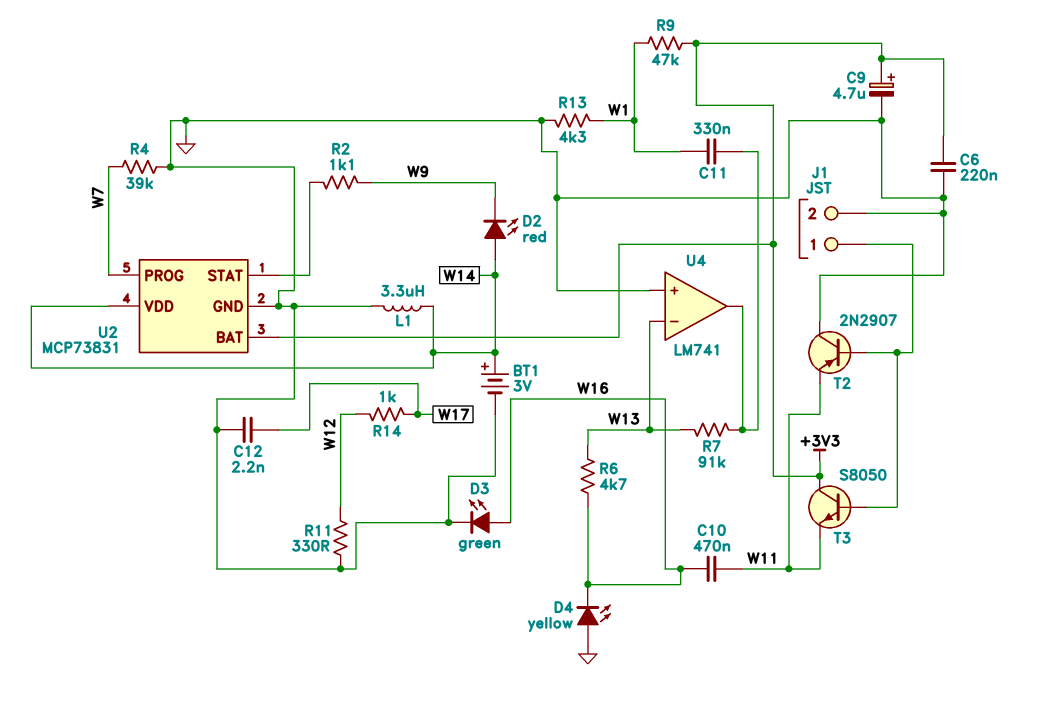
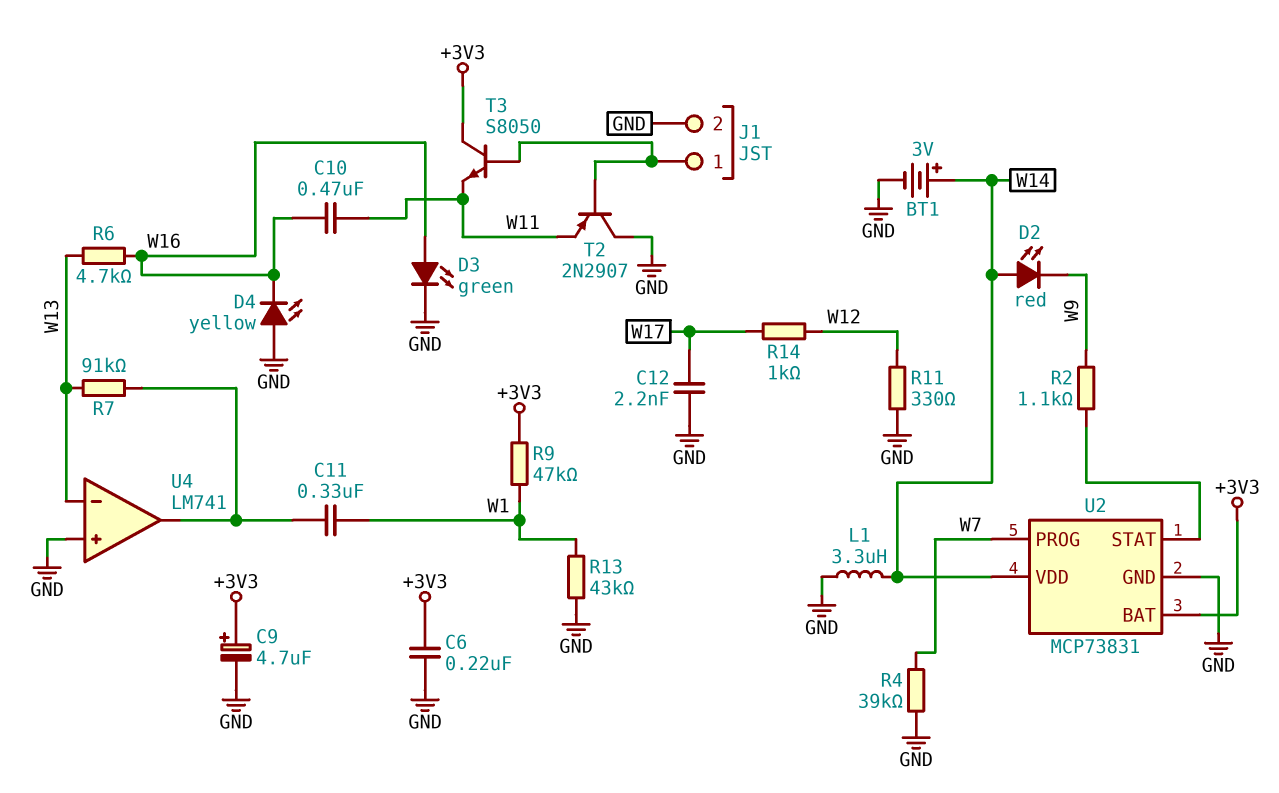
R13: 4.3k (GND, W1) -> 43k (GND, W1)

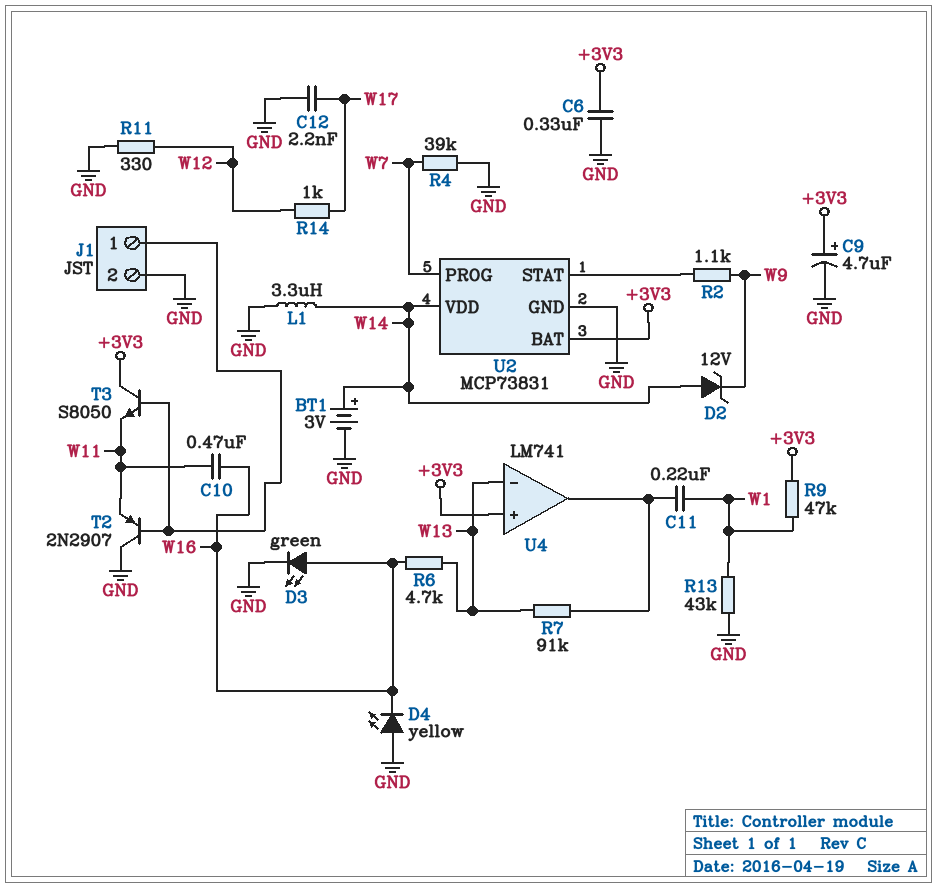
C6: 220nF (+3V3, GND) -> 330nF (+3V3, GND)
C11: 330nF (U4/out, W1) -> 220nF (U4/out, W1)
D2: LED red (A W14, K W9) -> zener 12V (A W14, K W9)
U4 pin in+: GND -> +3V3

